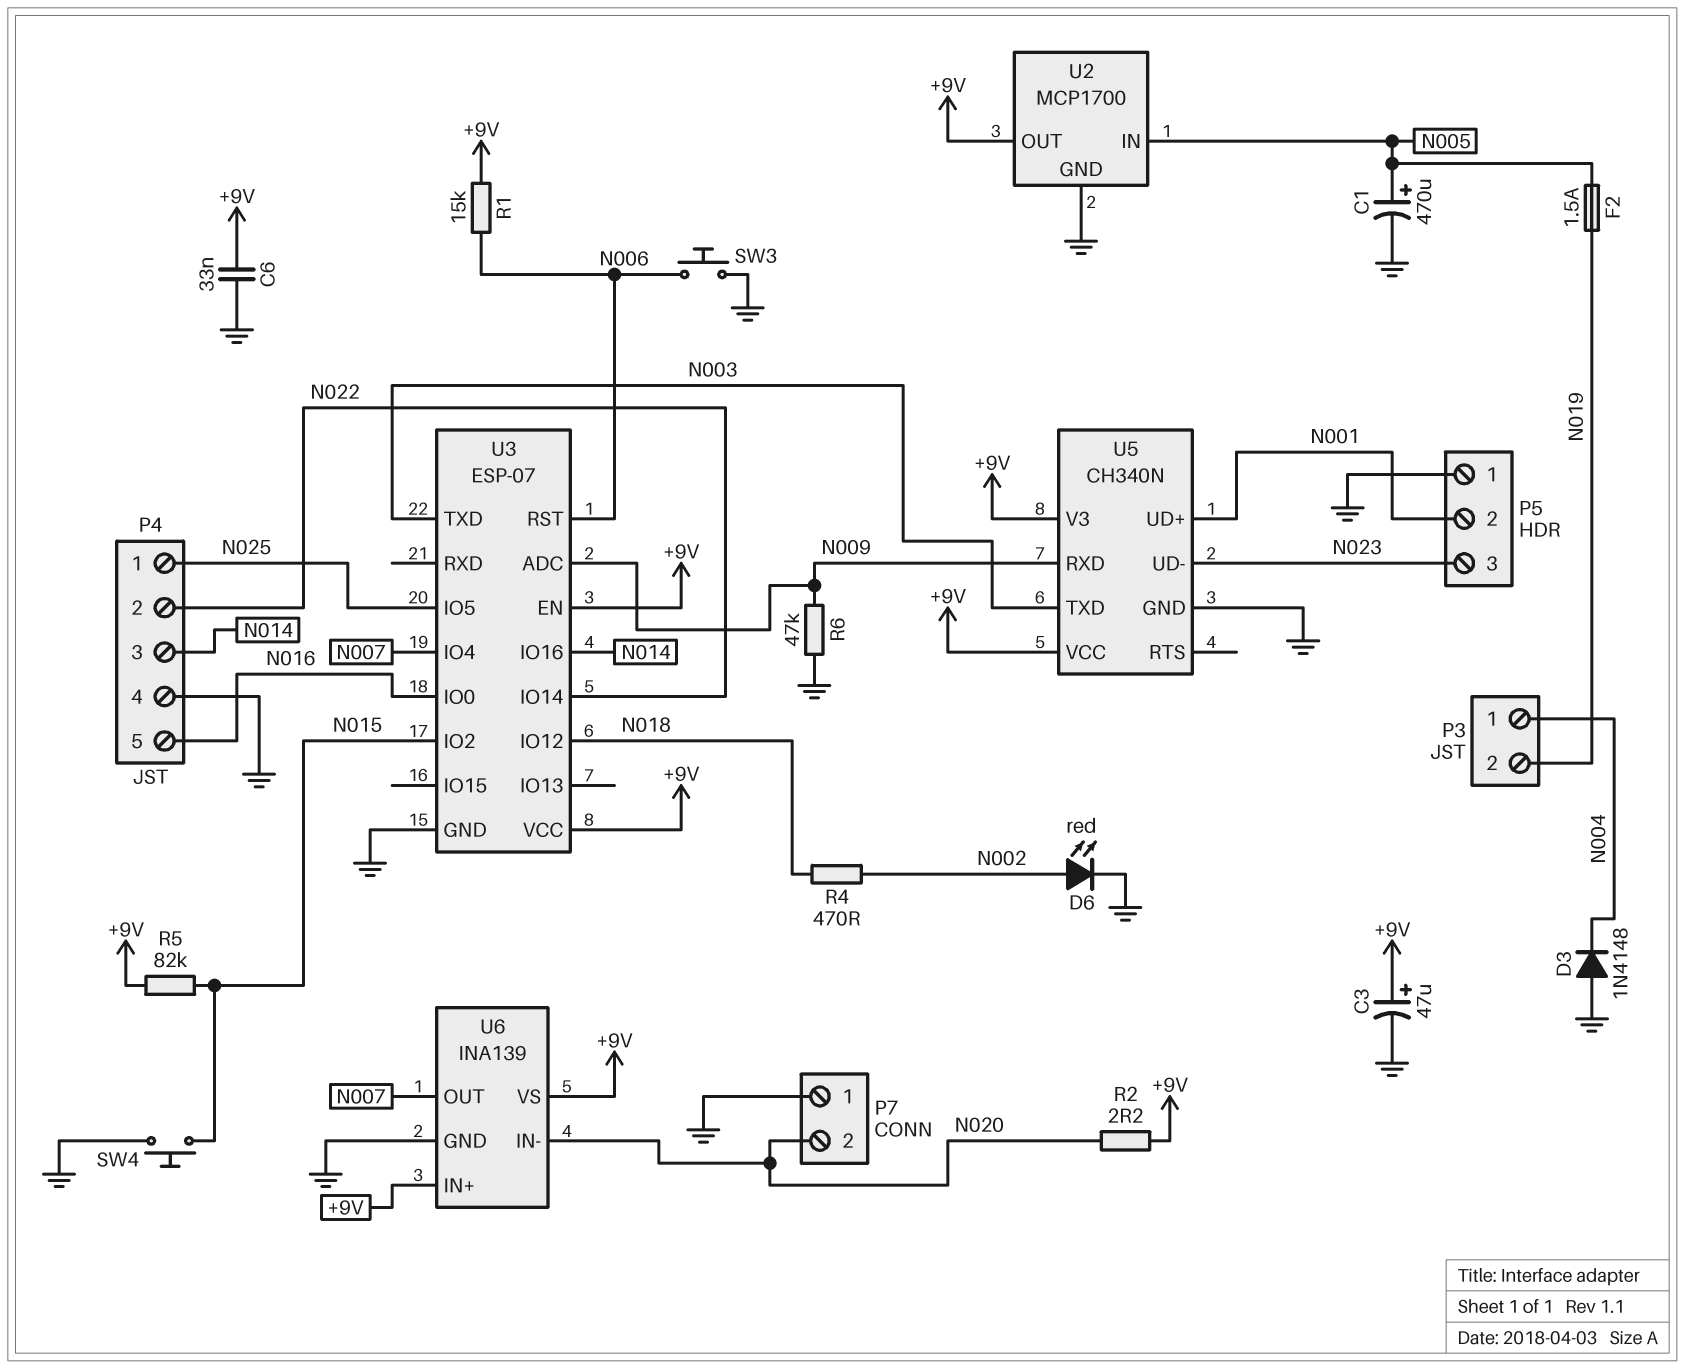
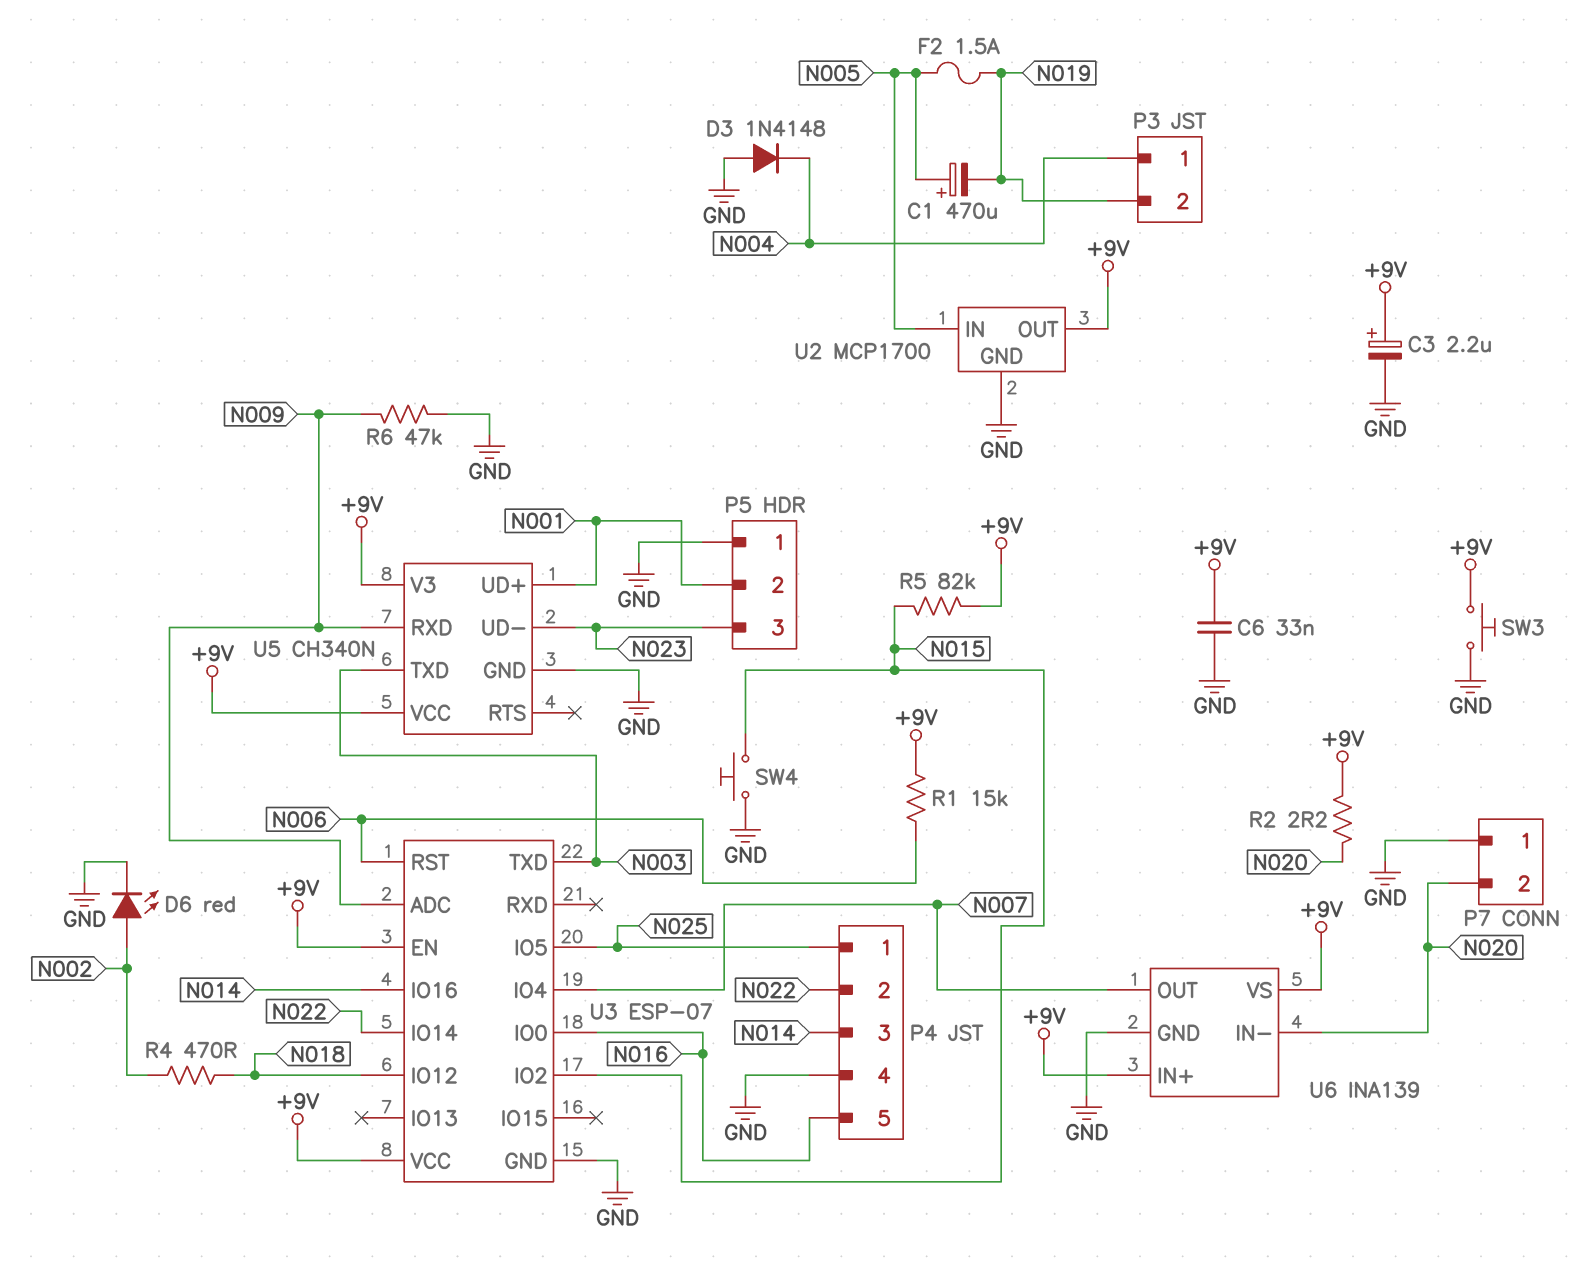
C1: 470uF (plus N005, minus GND) -> 470uF (plus N005, minus N019)
C3: 47uF (plus +9V, minus GND) -> 2.2uF (plus +9V, minus GND)
SW3: button (GND, N006) -> button (+9V, GND)

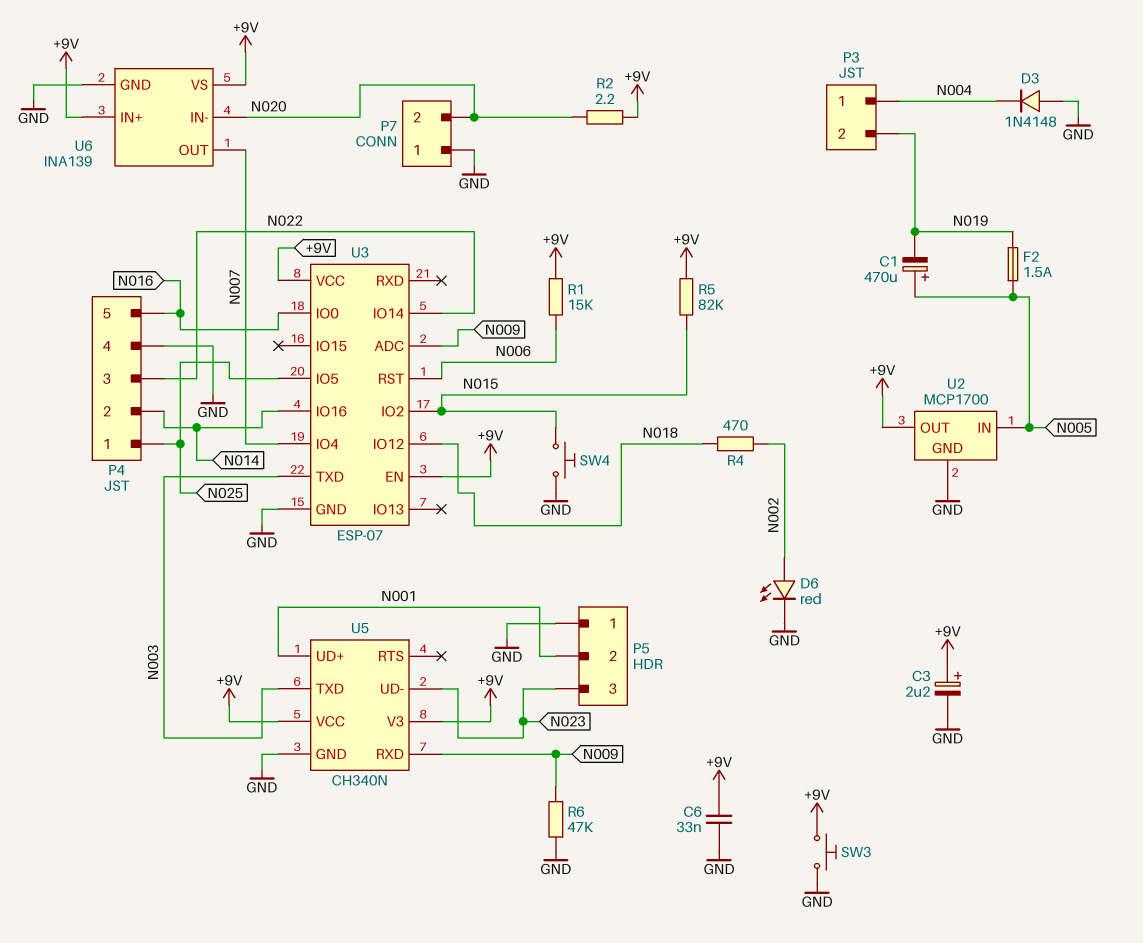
P4 pin 2: N022 -> N014
P4 pin 3: N014 -> N022

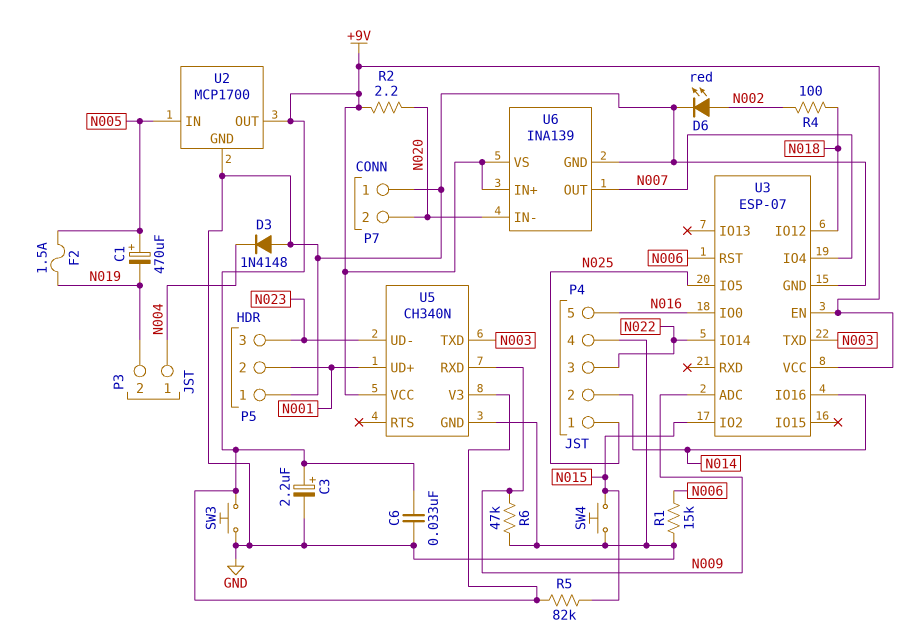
R1: 15k (+9V, N006) -> 15k (GND, N006)
R4: 470 (N002, N018) -> 100 (N002, N018)

